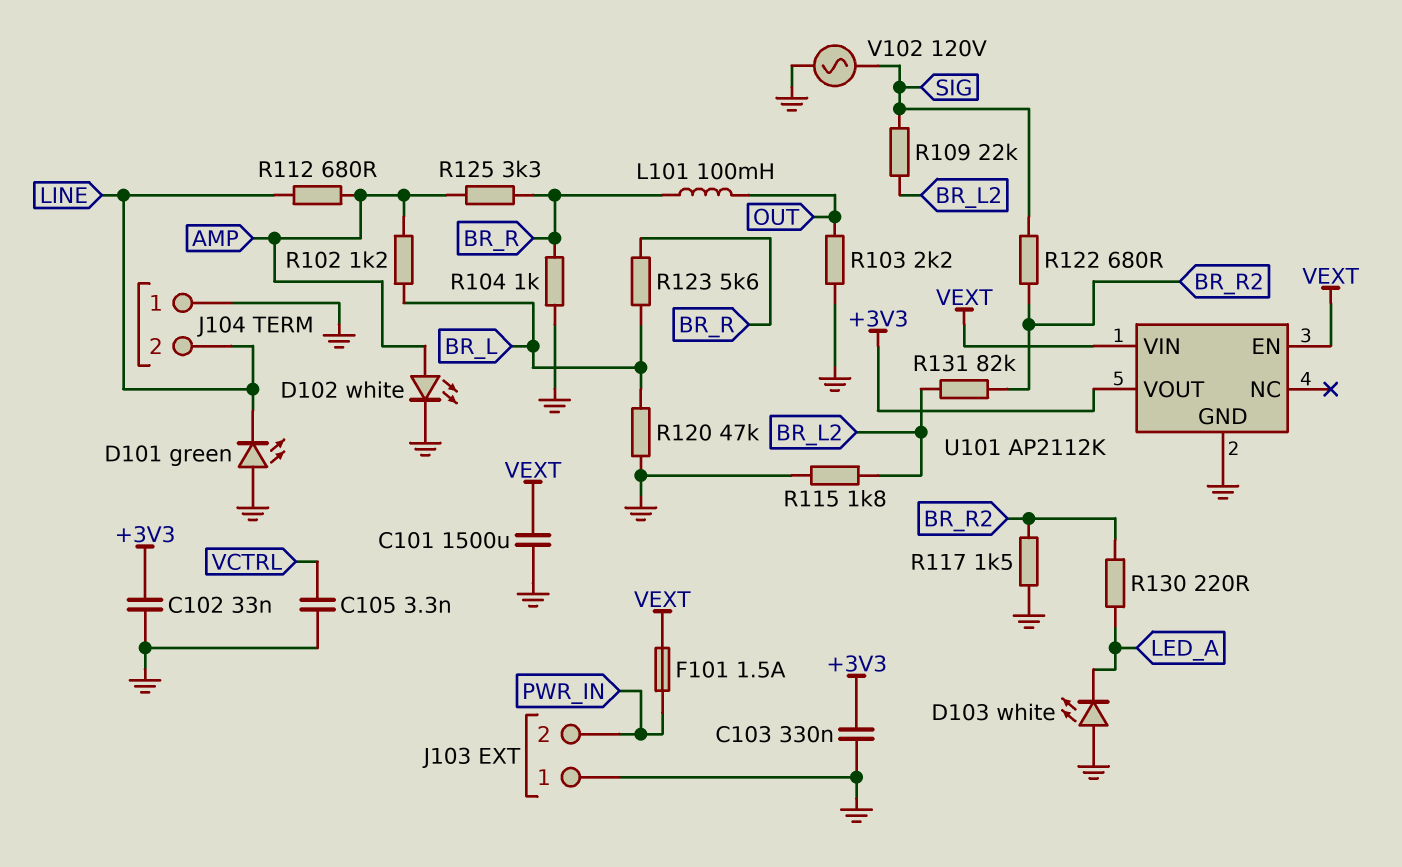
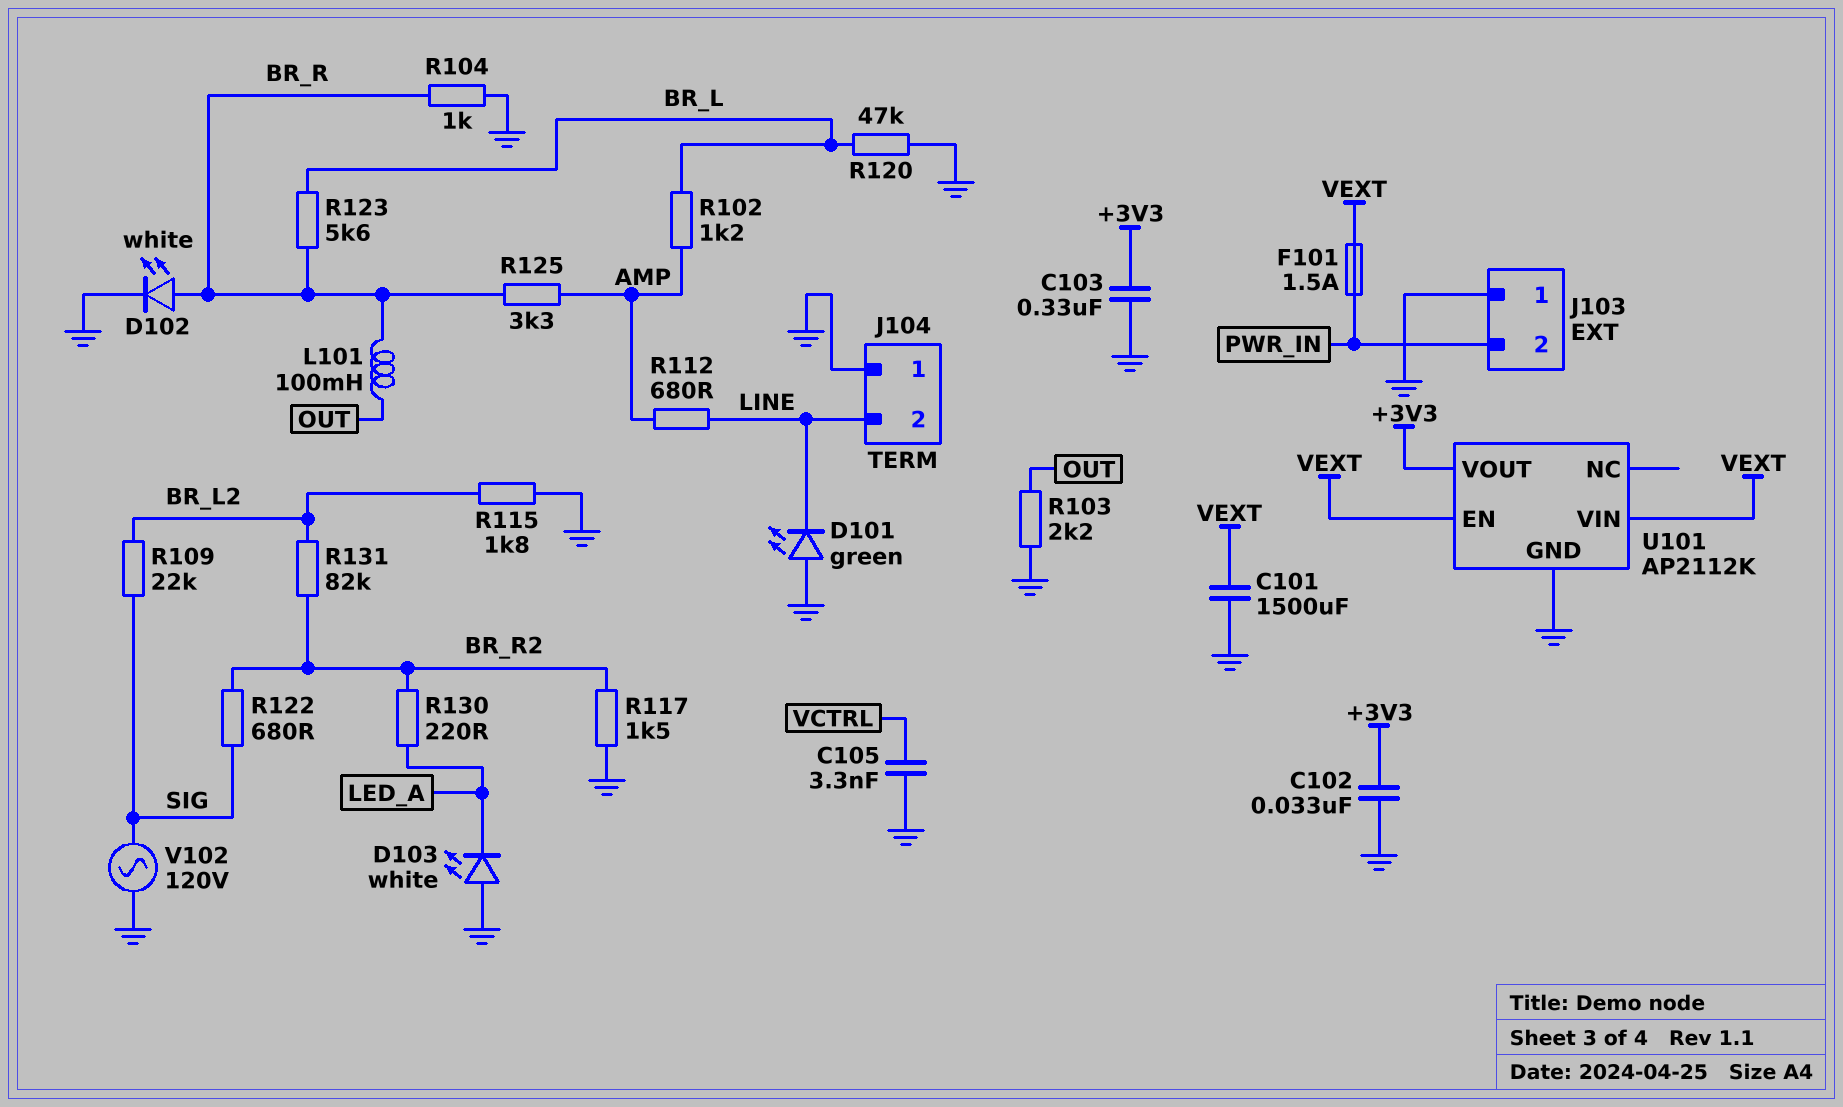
D102: LED white (A AMP, K GND) -> LED white (A BR_R, K GND)

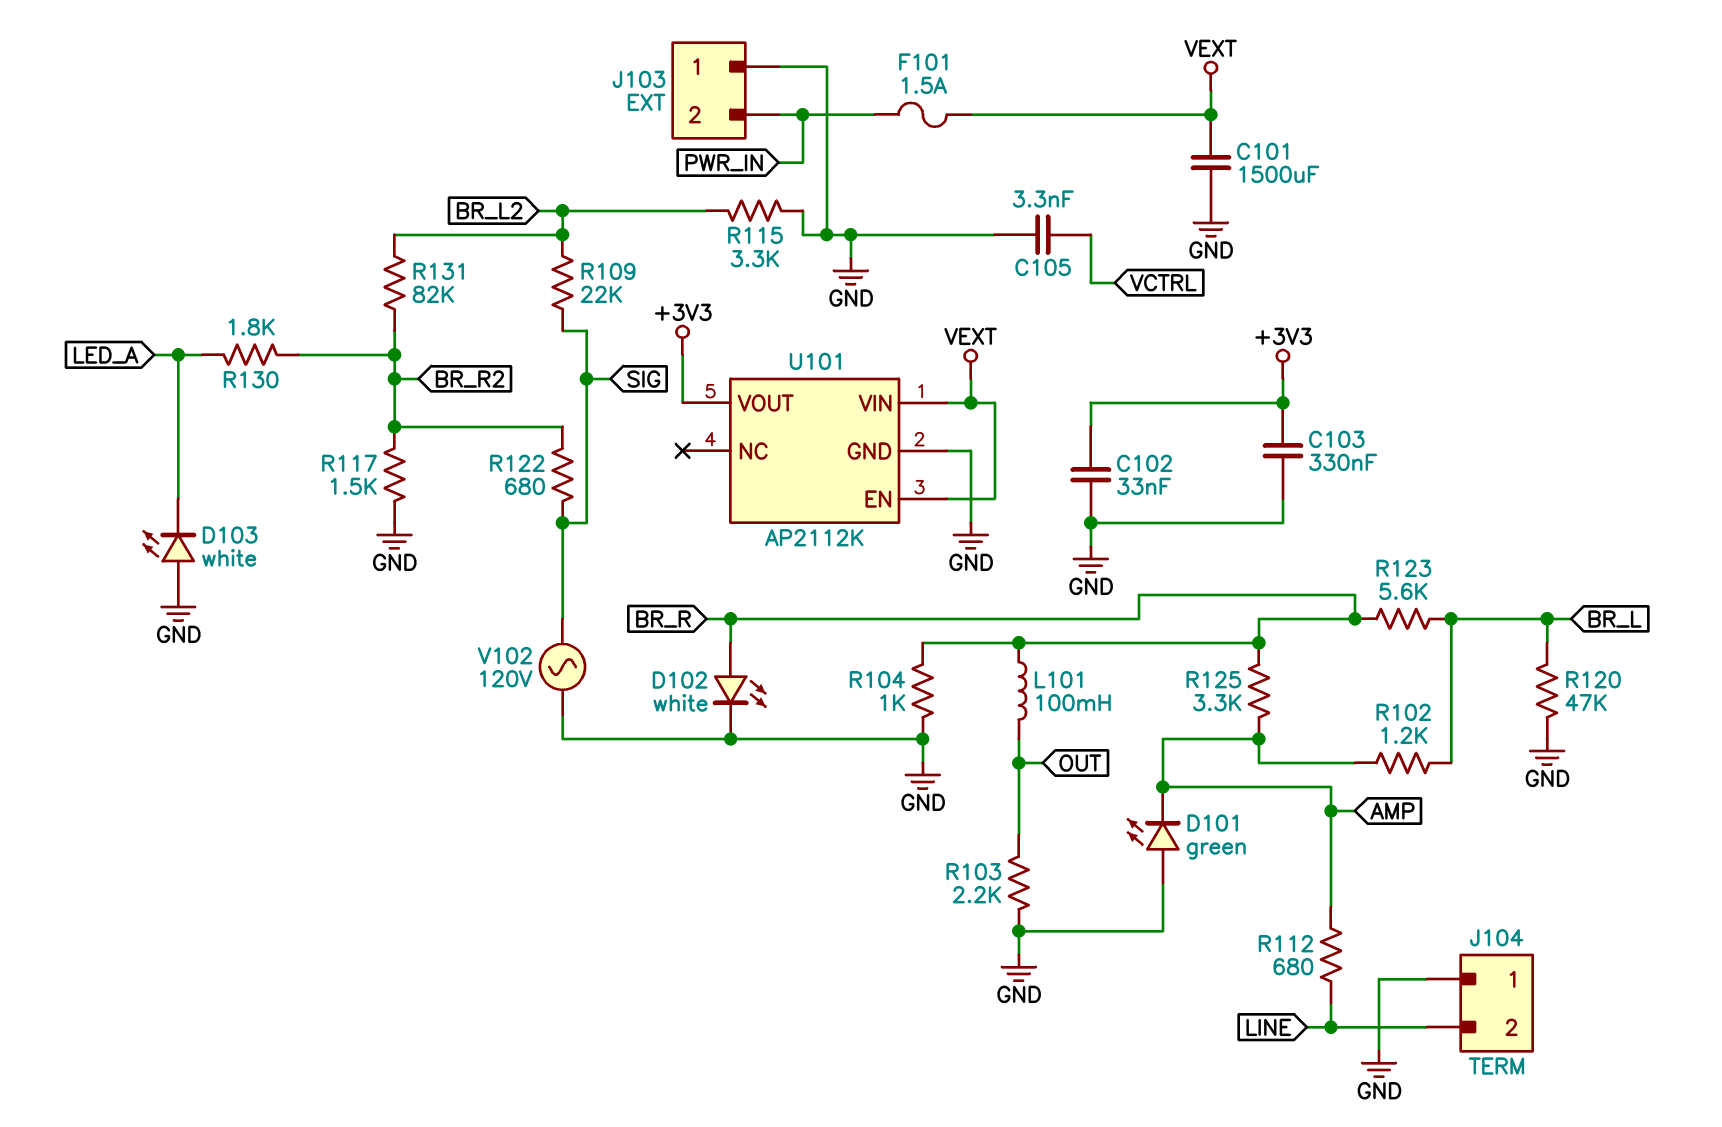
D101: LED green (A GND, K LINE) -> LED green (A GND, K AMP)
R115: 1.8k (BR_L2, GND) -> 3.3k (BR_L2, GND)
R130: 220 (BR_R2, LED_A) -> 1.8k (BR_R2, LED_A)

